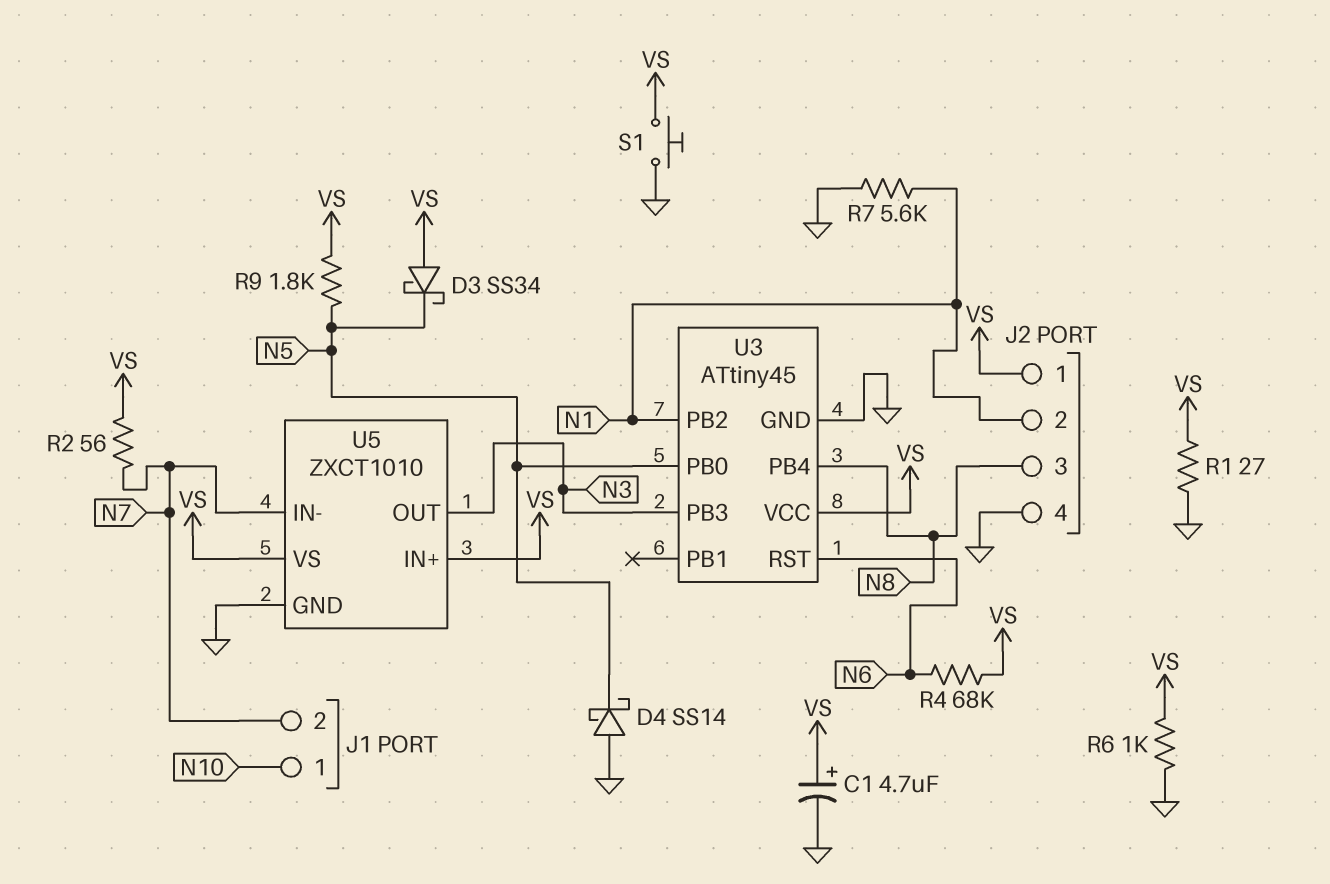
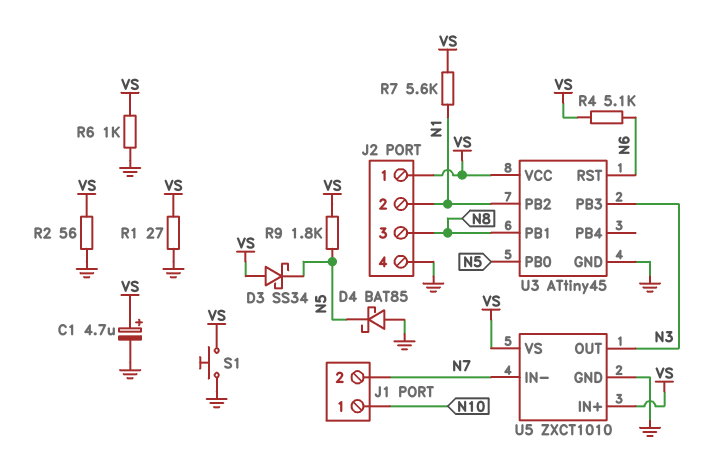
D4: schottky SS14 (A GND, K N5) -> schottky BAT85 (A GND, K N5)
R2: 56 (N7, VS) -> 56 (GND, VS)
R4: 68k (N6, VS) -> 5.1k (N6, VS)
R7: 5.6k (GND, N1) -> 5.6k (N1, VS)
U3 pin PB1: none -> N8
U3 pin PB4: N8 -> none

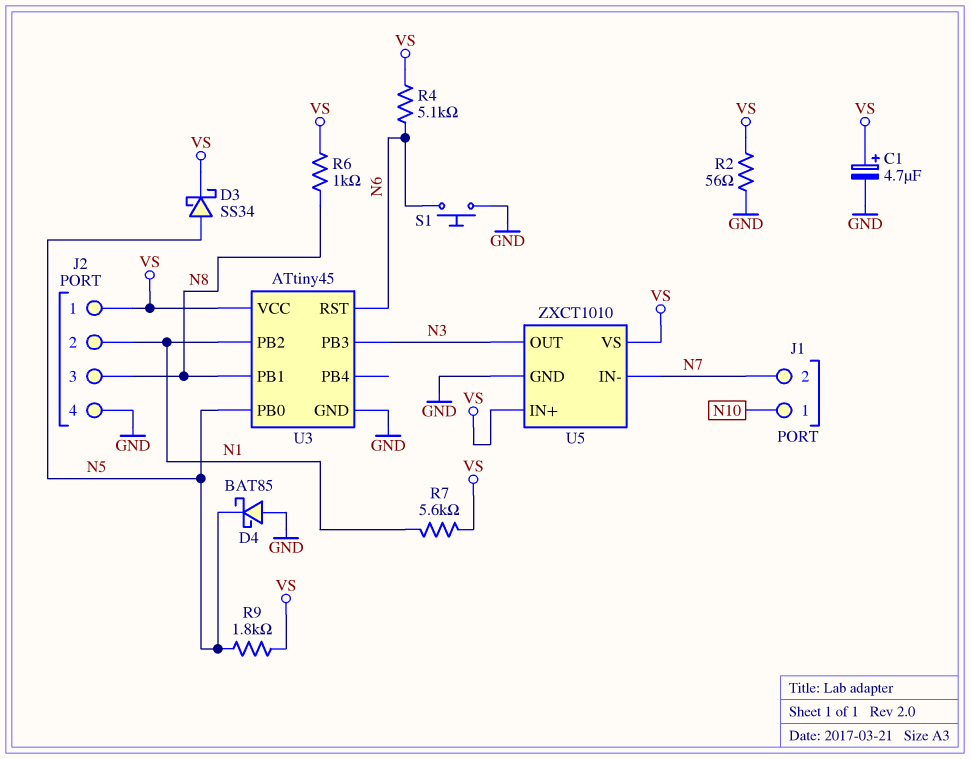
D3: schottky SS34 (A VS, K N5) -> schottky SS34 (A N5, K VS)
R1: 27 (GND, VS) -> none
R6: 1k (GND, VS) -> 1k (N8, VS)
S1: button (GND, VS) -> button (GND, N6)

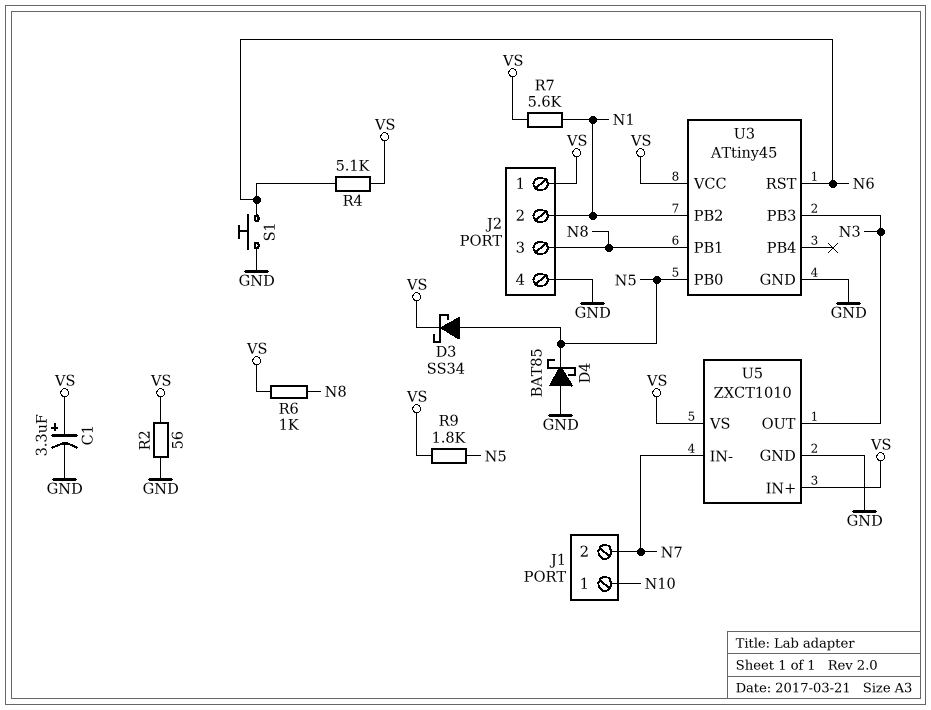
C1: 4.7uF (plus VS, minus GND) -> 3.3uF (plus VS, minus GND)

